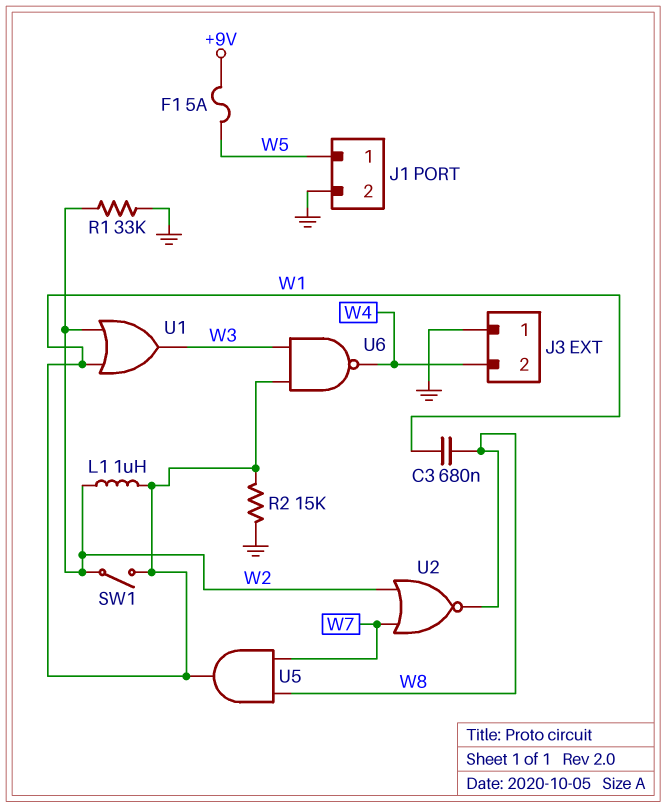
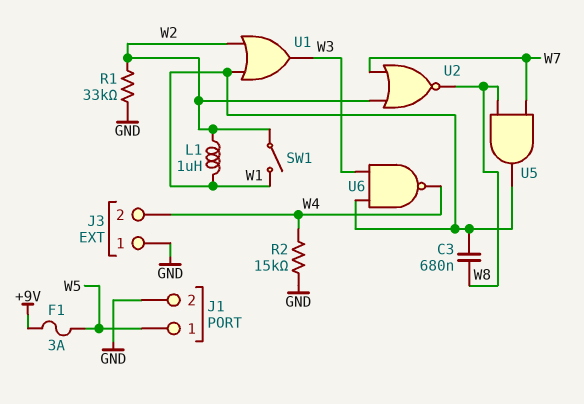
F1: 5A (+9V, W5) -> 3A (+9V, W5)
R2: 15k (GND, W1) -> 15k (GND, W4)

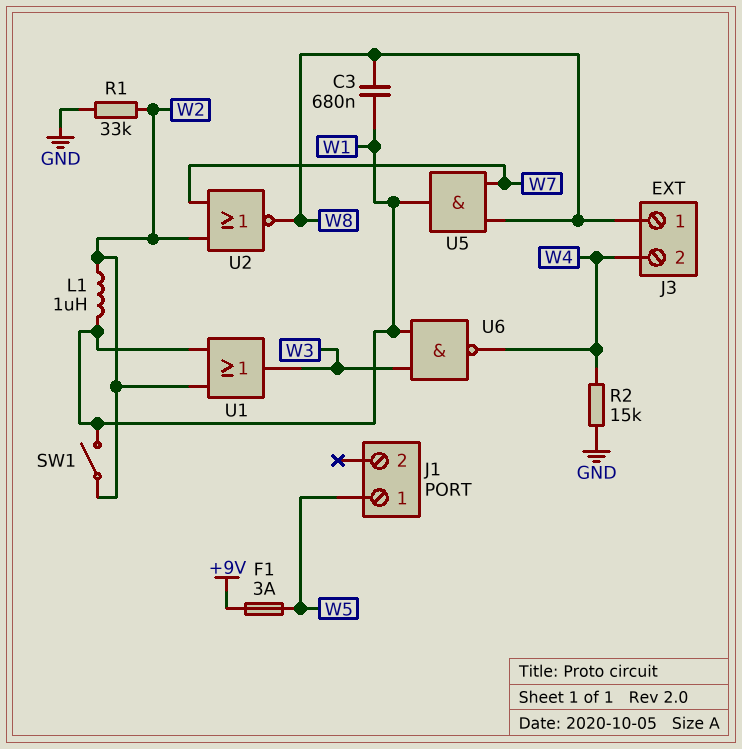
J1 pin 2: GND -> none
J3 pin 1: GND -> W8

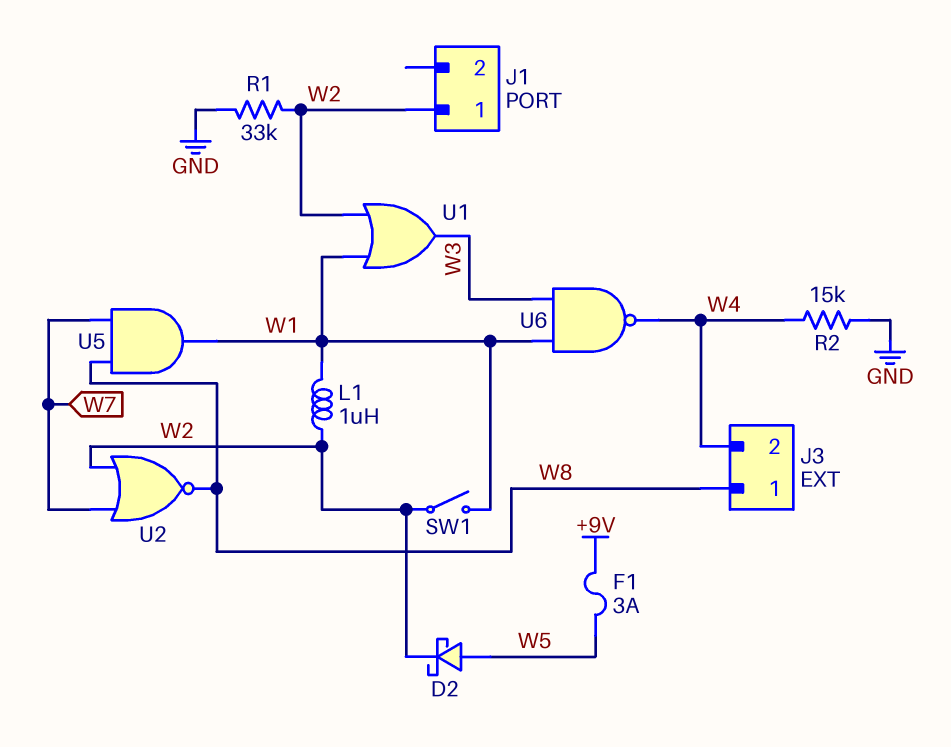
C3: 680nF (W1, W8) -> none
D2: none -> schottky (A W5, K W2)
J1 pin 1: W5 -> W2

